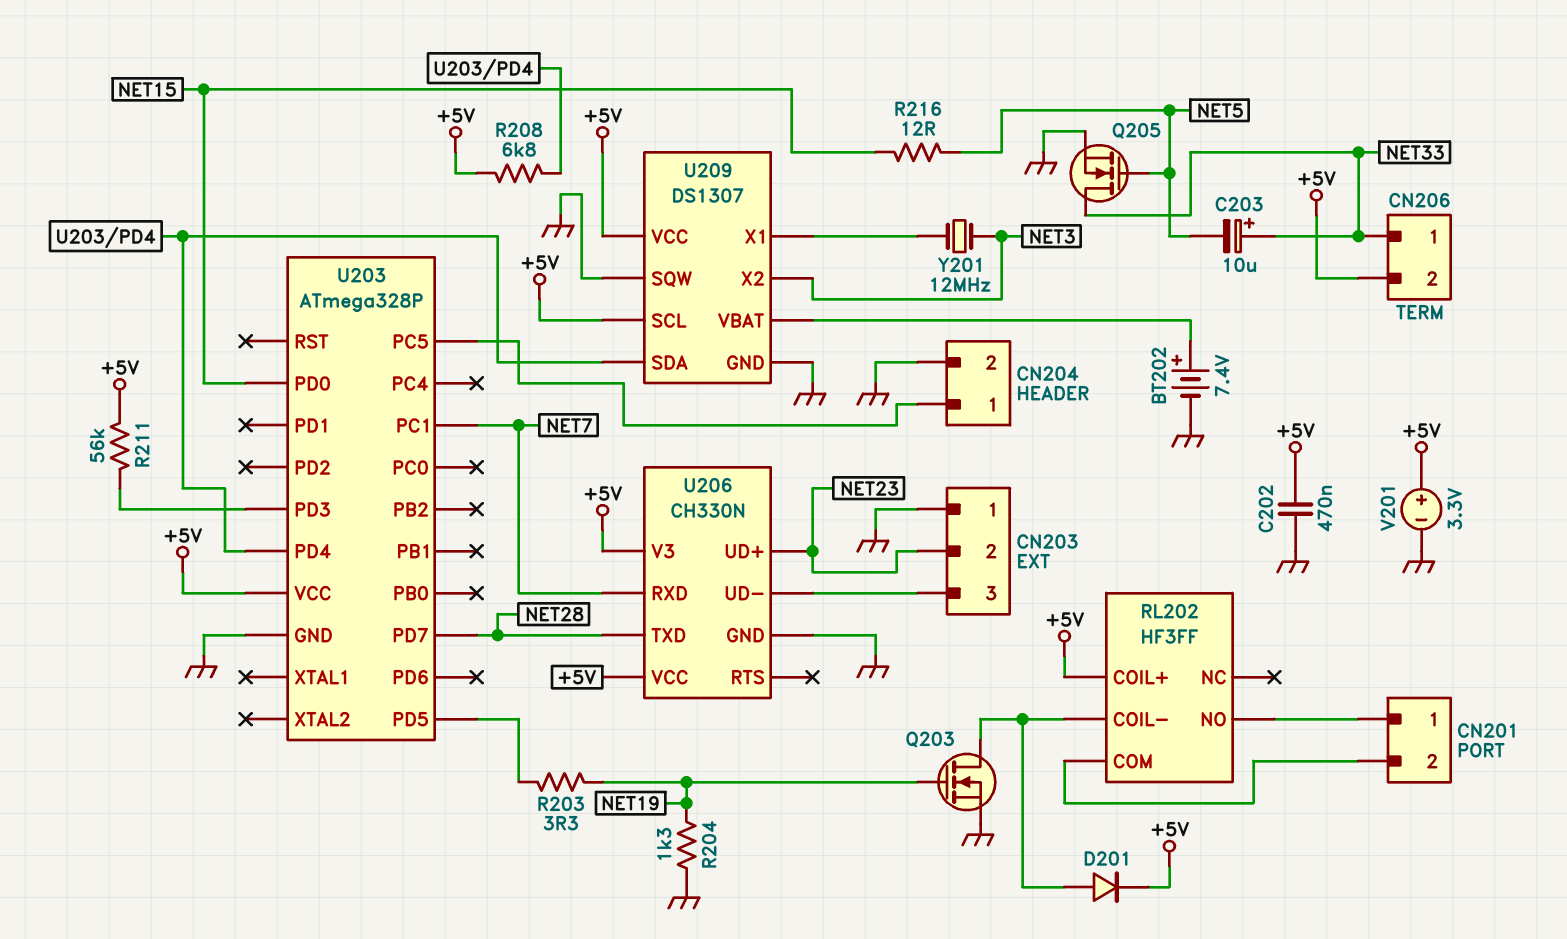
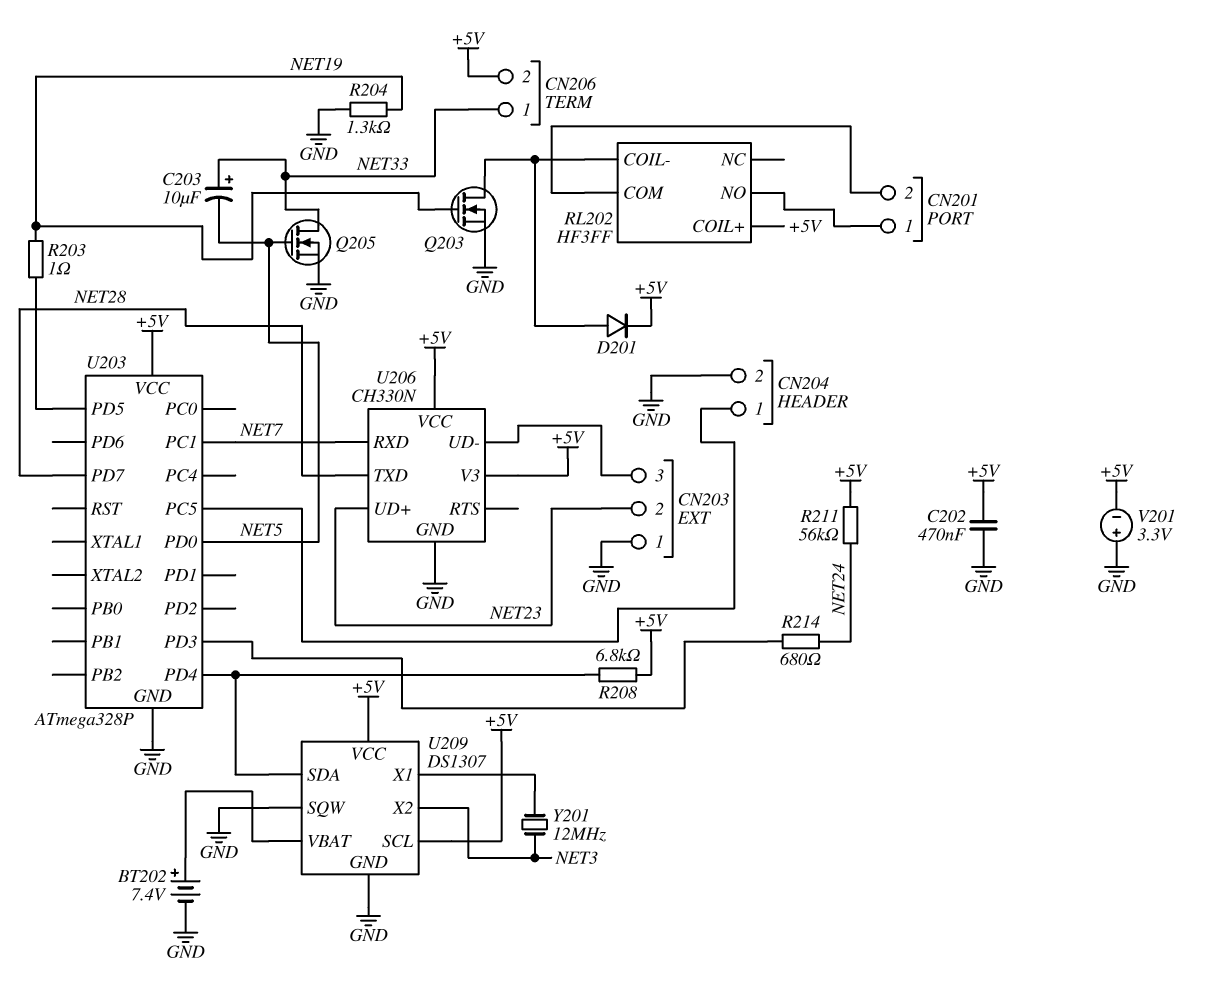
R203: 3.3 (NET19, U203/PD5) -> 1 (NET19, U203/PD5)
R211: 56k (+5V, U203/PD3) -> 56k (+5V, NET24)
R214: none -> 680 (NET24, U203/PD3)
R216: 12 (NET5, NET15) -> none
U203 pin PD0: NET15 -> NET5
V201: 3.3V (plus +5V, minus GND) -> 3.3V (plus GND, minus +5V)

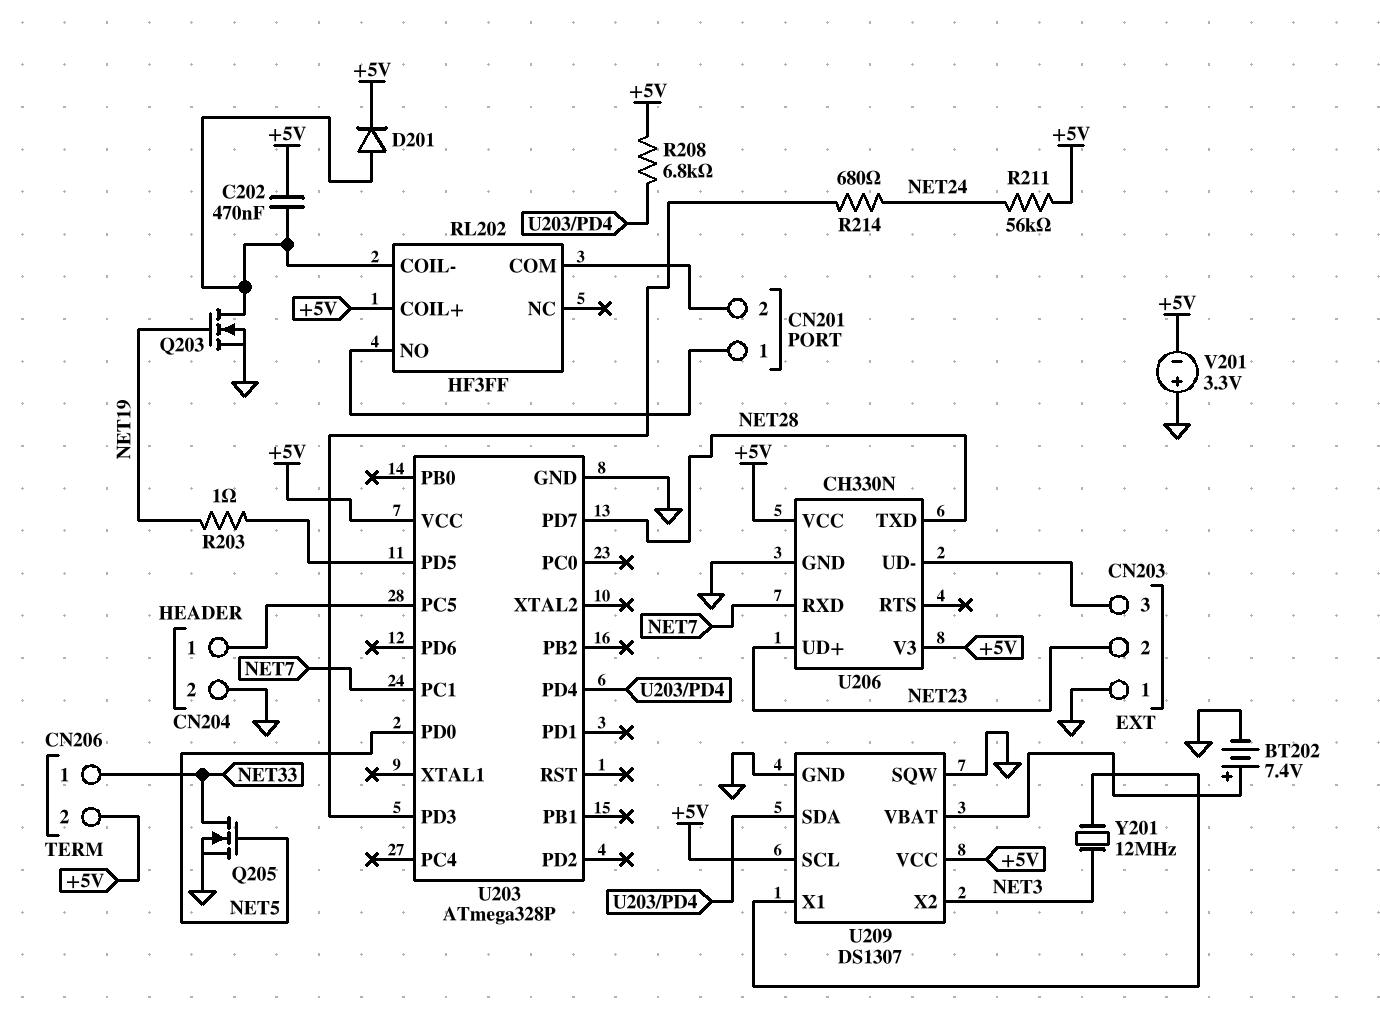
C202: 470nF (+5V, GND) -> 470nF (+5V, RL202/COIL-)
C203: 10uF (plus NET33, minus NET5) -> none
R204: 1.3k (GND, NET19) -> none

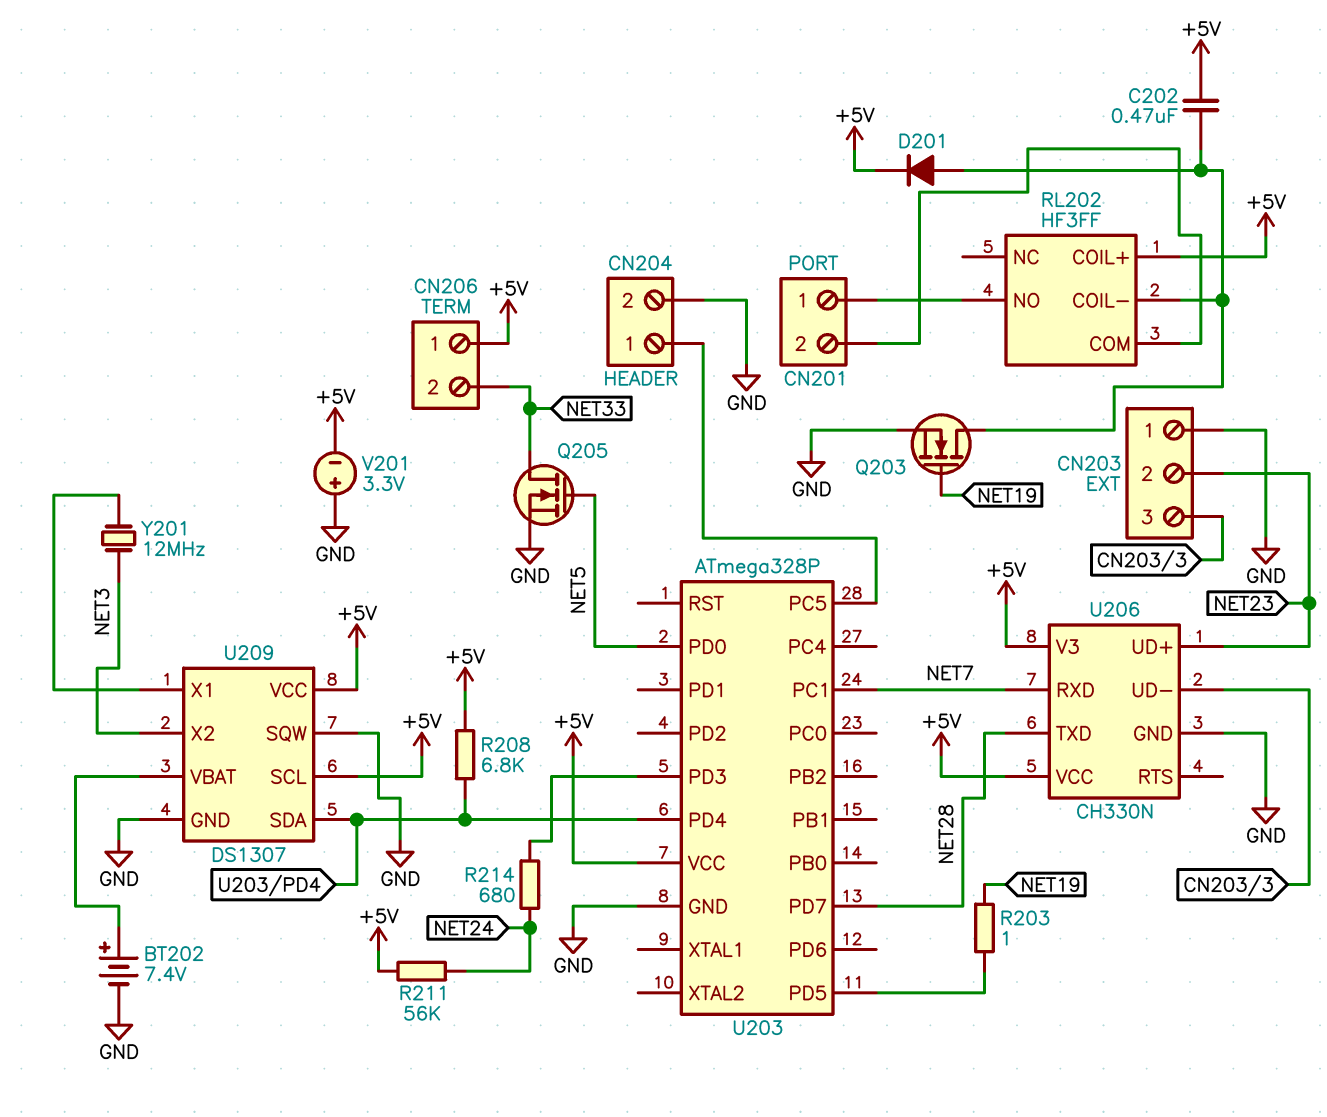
CN206 pin 1: NET33 -> +5V
CN206 pin 2: +5V -> NET33

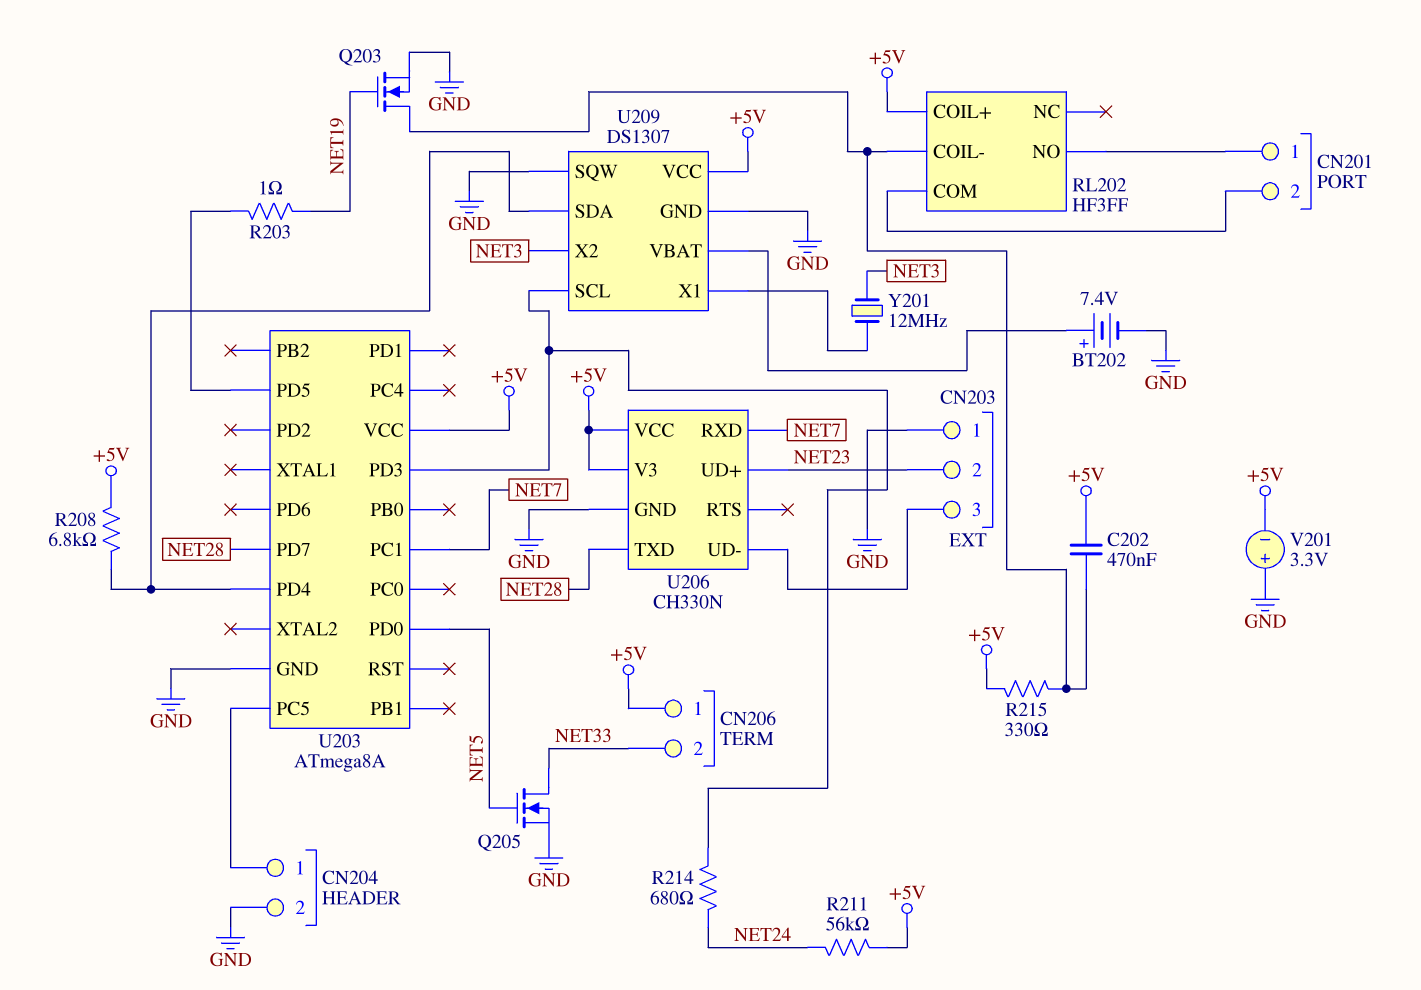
D201: diode (A RL202/COIL-, K +5V) -> none
R215: none -> 330 (+5V, RL202/COIL-)
U203: ATmega328P -> ATmega8A
U209 pin SCL: +5V -> U203/PD3

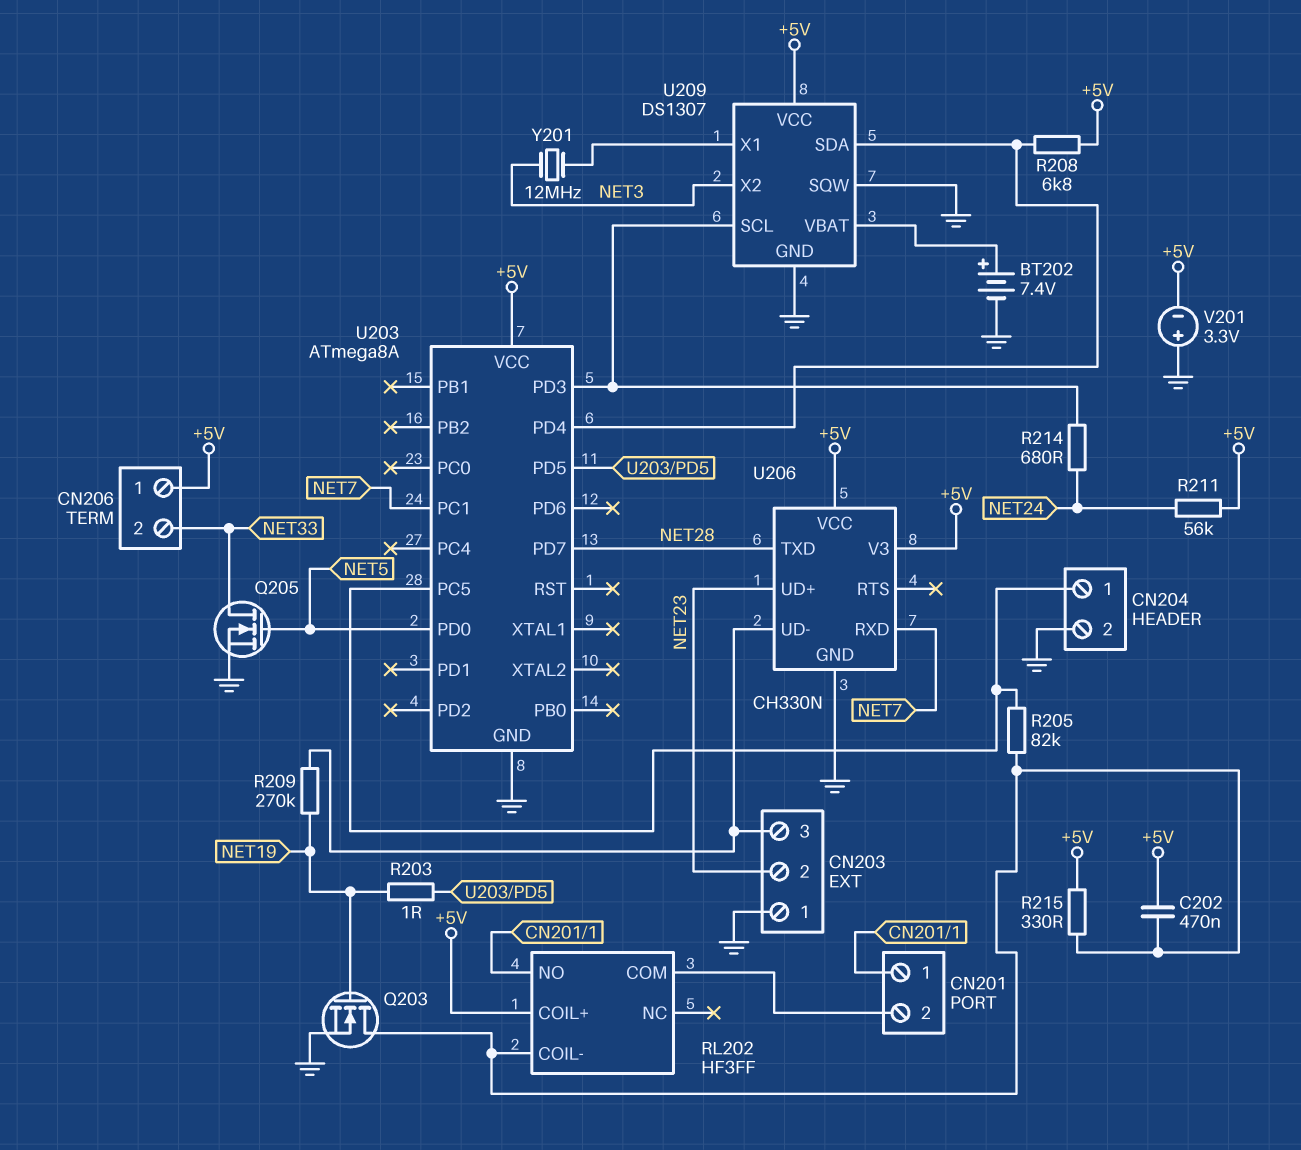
R205: none -> 82k (CN204/1, RL202/COIL-)
R209: none -> 270k (CN203/3, NET19)

